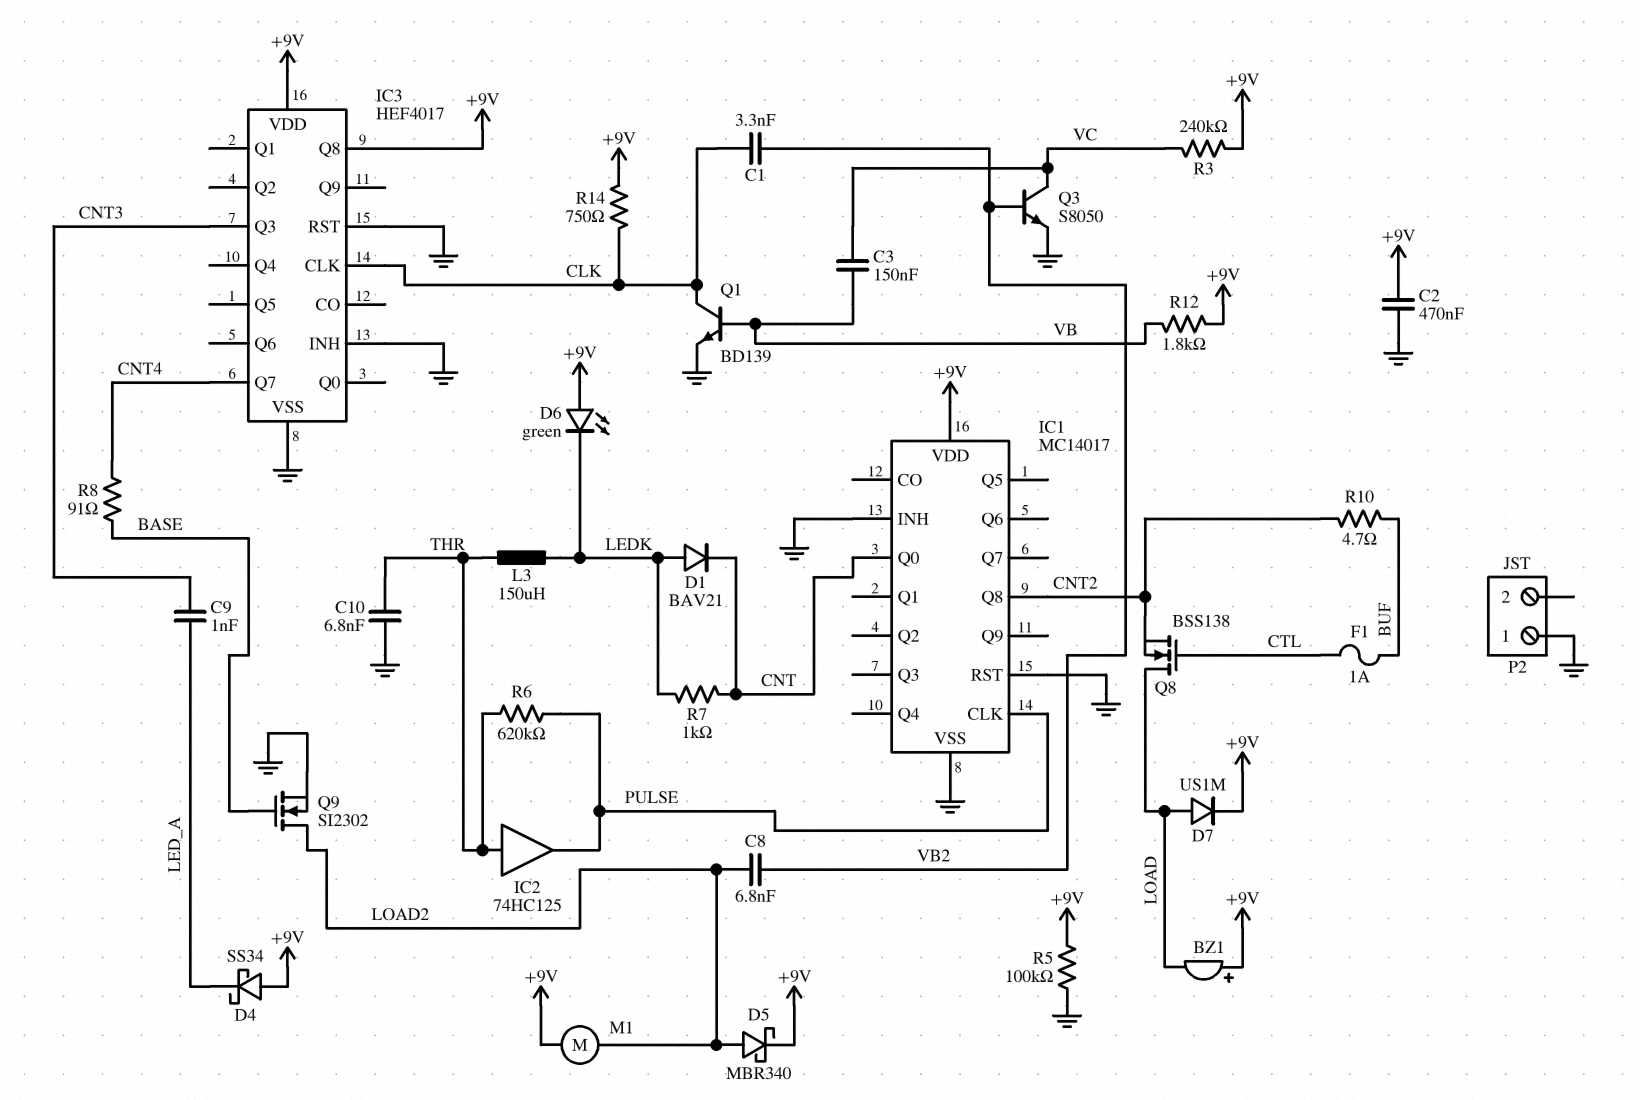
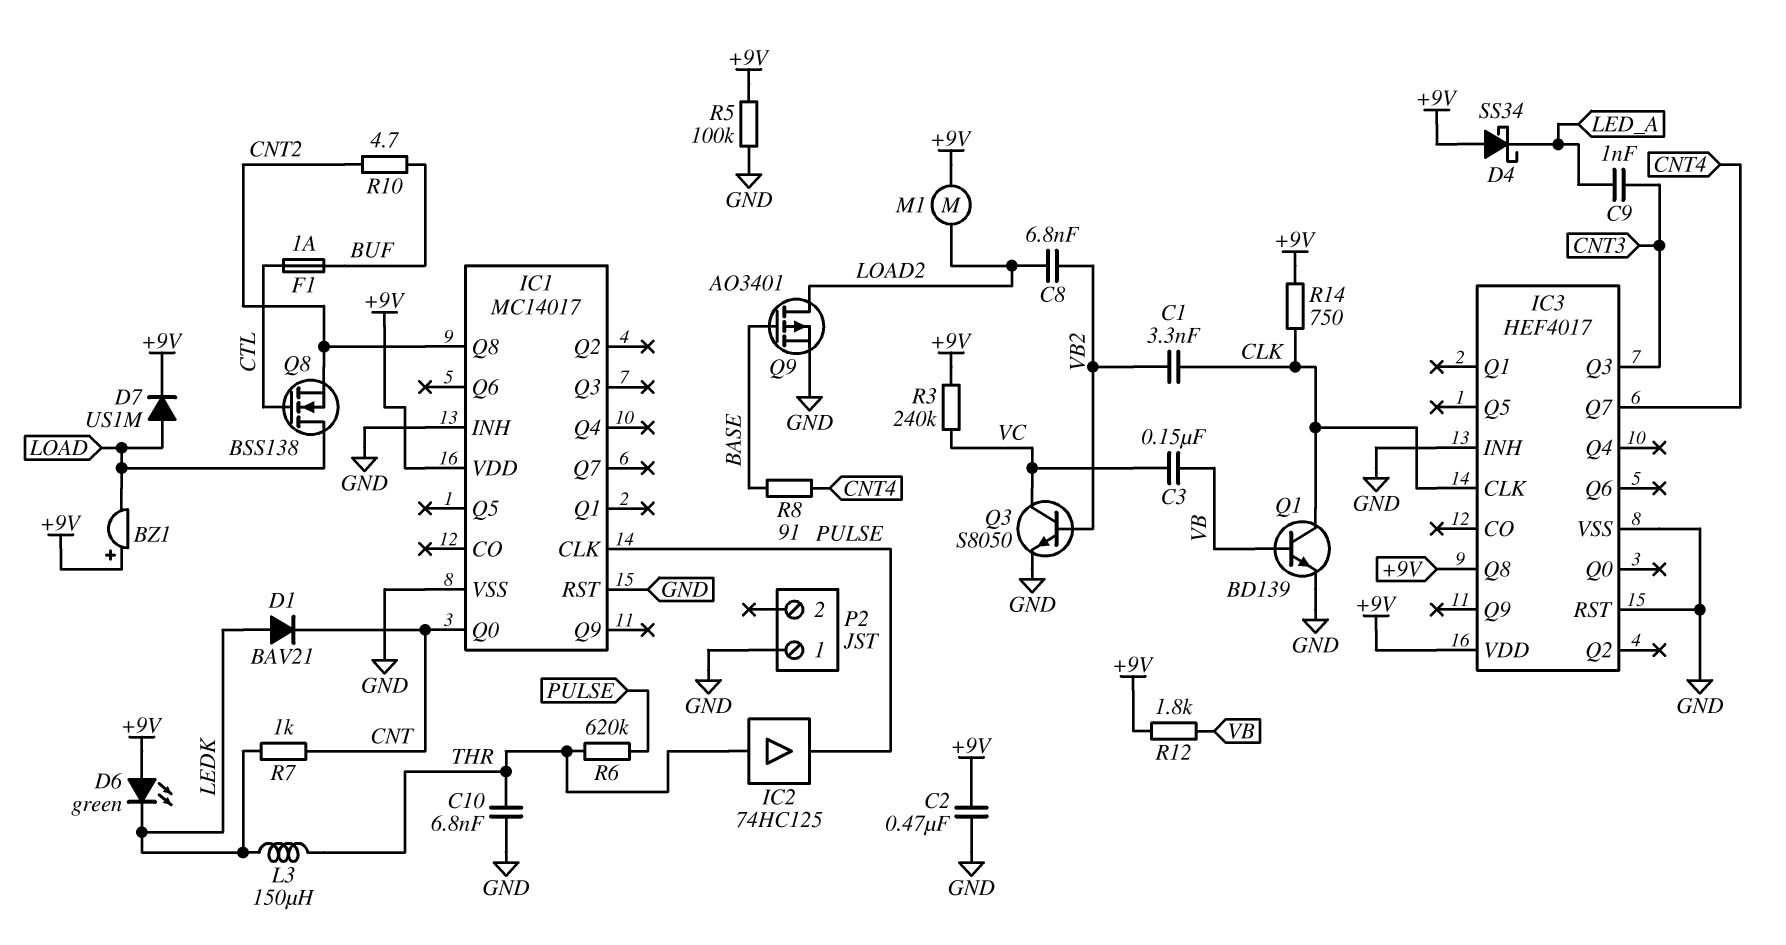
D5: schottky MBR340 (A LOAD2, K +9V) -> none
Q9: NMOS SI2302 (G BASE, D LOAD2, S GND) -> PMOS AO3401 (G BASE, D LOAD2, S GND)

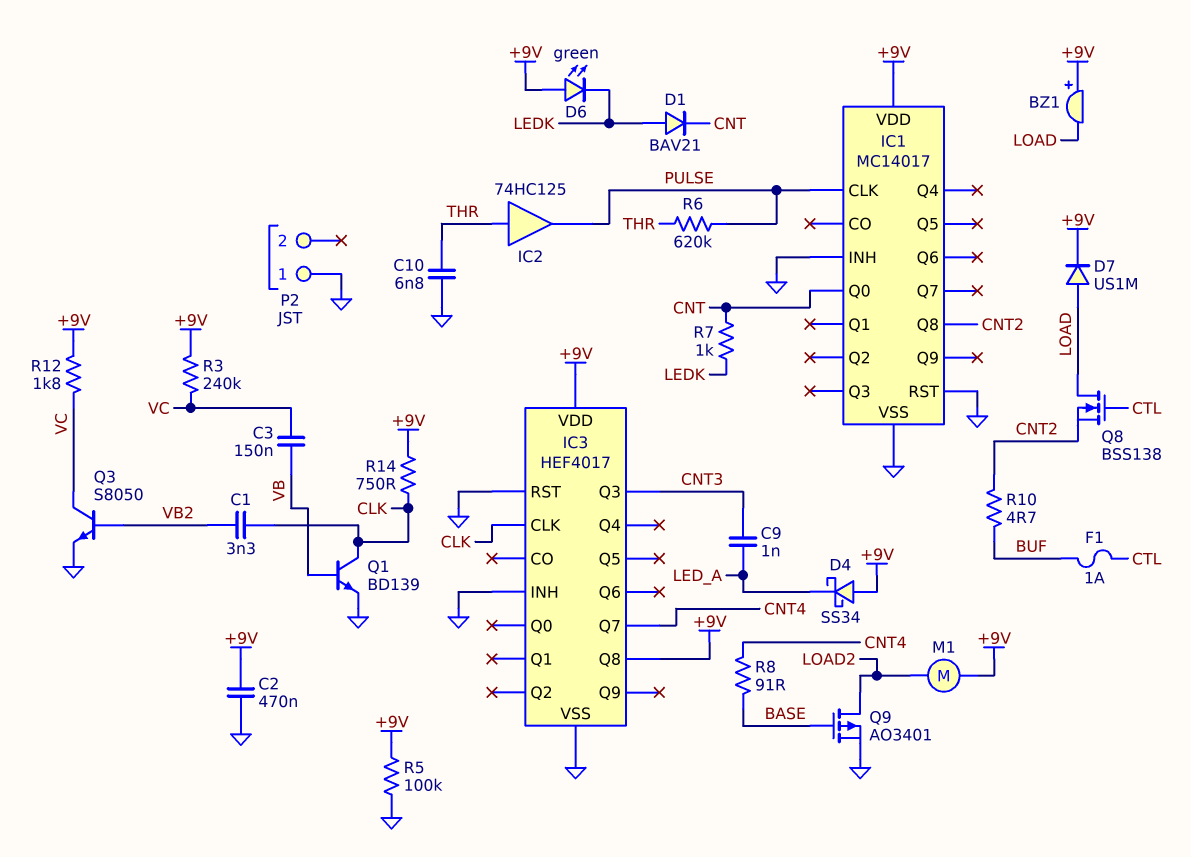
C8: 6.8nF (LOAD2, VB2) -> none
L3: 150uH (LEDK, THR) -> none
R12: 1.8k (+9V, VB) -> 1.8k (+9V, VC)

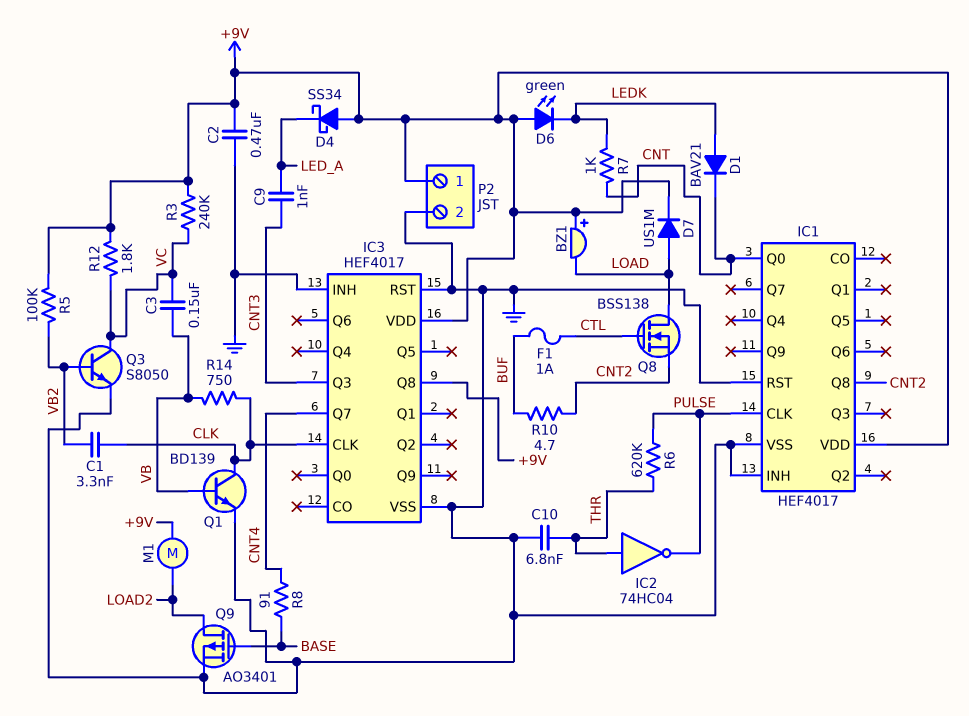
IC1: MC14017 -> HEF4017
IC2: buffer 74HC125 (in THR, out PULSE) -> NOT 74HC04 (in THR, out PULSE)
P2 pin 1: GND -> +9V
P2 pin 2: none -> GND
R5: 100k (+9V, GND) -> 100k (+9V, VB2)
R14: 750 (+9V, CLK) -> 750 (CLK, VB)

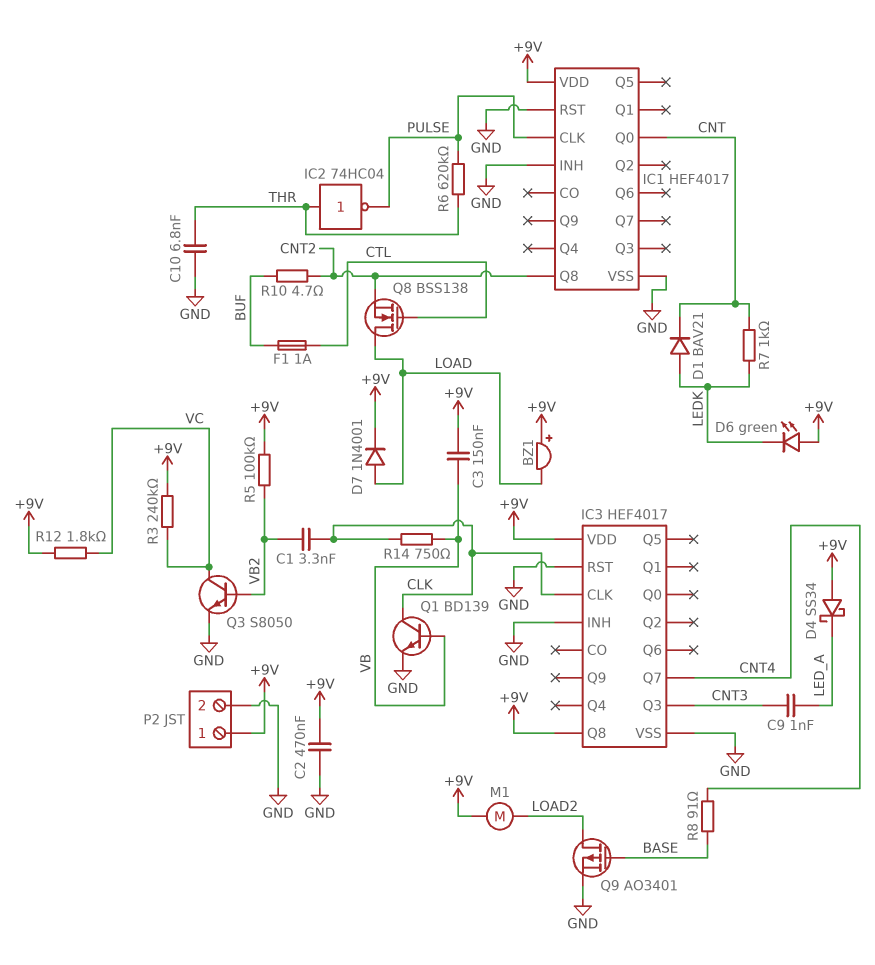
C3: 150nF (VB, VC) -> 150nF (+9V, VB)
D7: diode US1M (A LOAD, K +9V) -> diode 1N4001 (A LOAD, K +9V)

